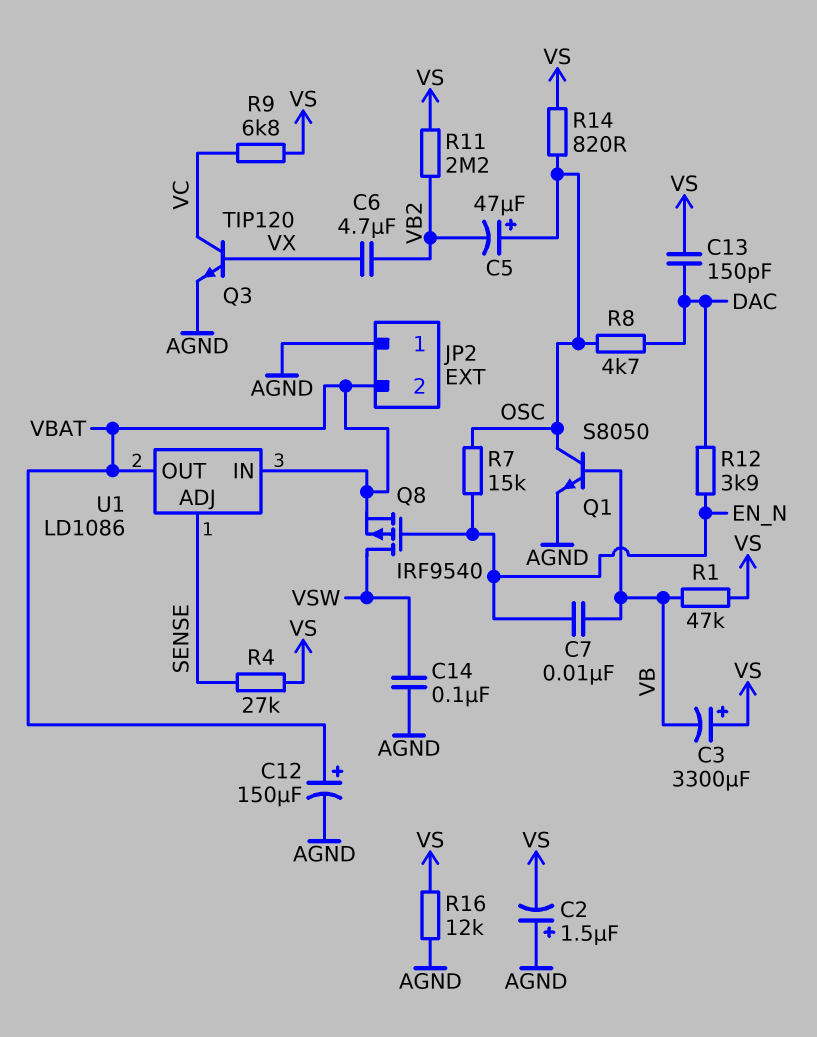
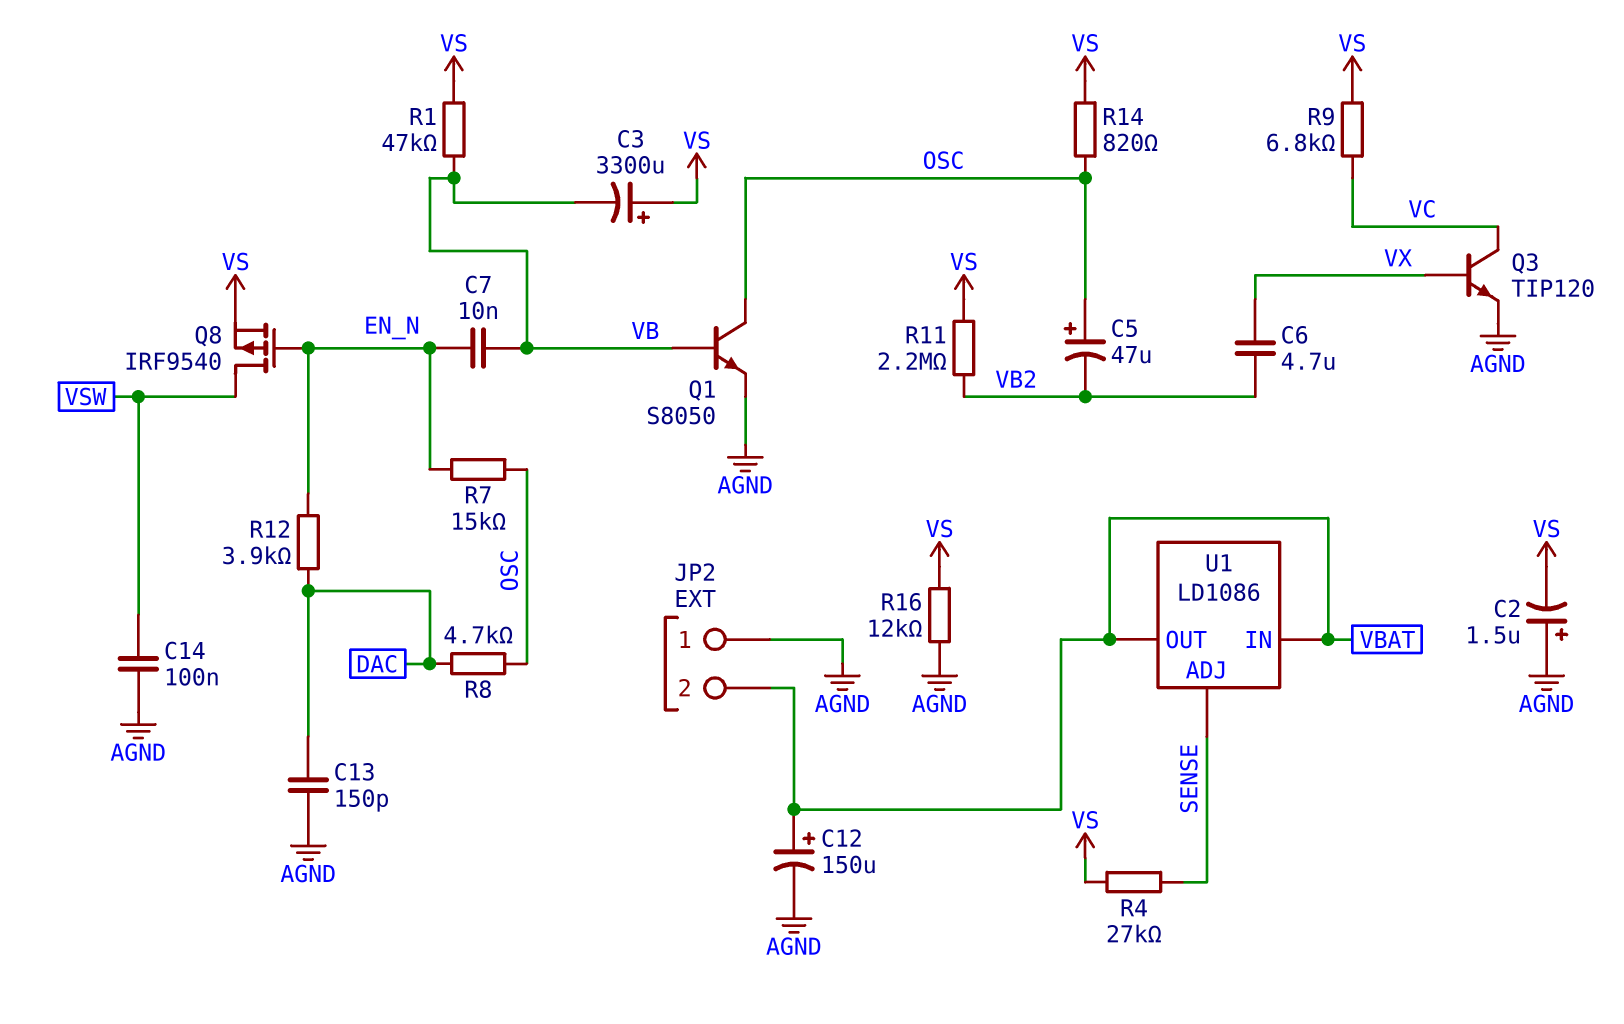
C13: 150pF (DAC, VS) -> 150pF (AGND, DAC)
Q8: PMOS IRF9540 (G EN_N, D VSW, S VBAT) -> PMOS IRF9540 (G EN_N, D VSW, S VS)

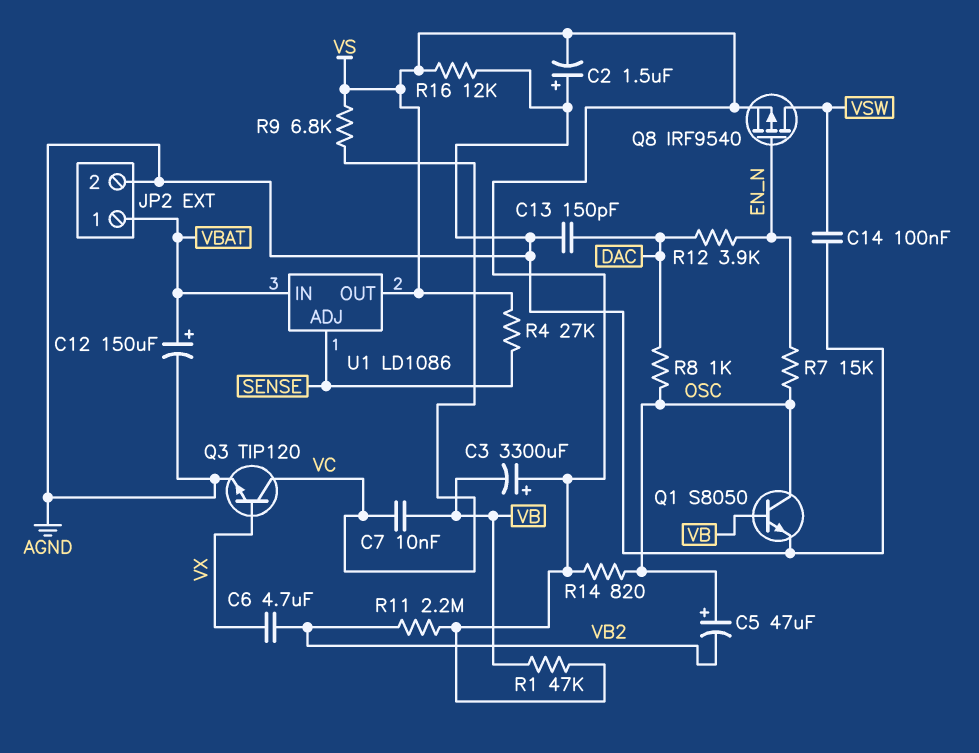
C7: 10nF (EN_N, VB) -> 10nF (VB, VC)
JP2 pin 1: AGND -> VBAT
JP2 pin 2: VBAT -> AGND
R8: 4.7k (DAC, OSC) -> 1k (DAC, OSC)
U1 pin OUT: VBAT -> VS

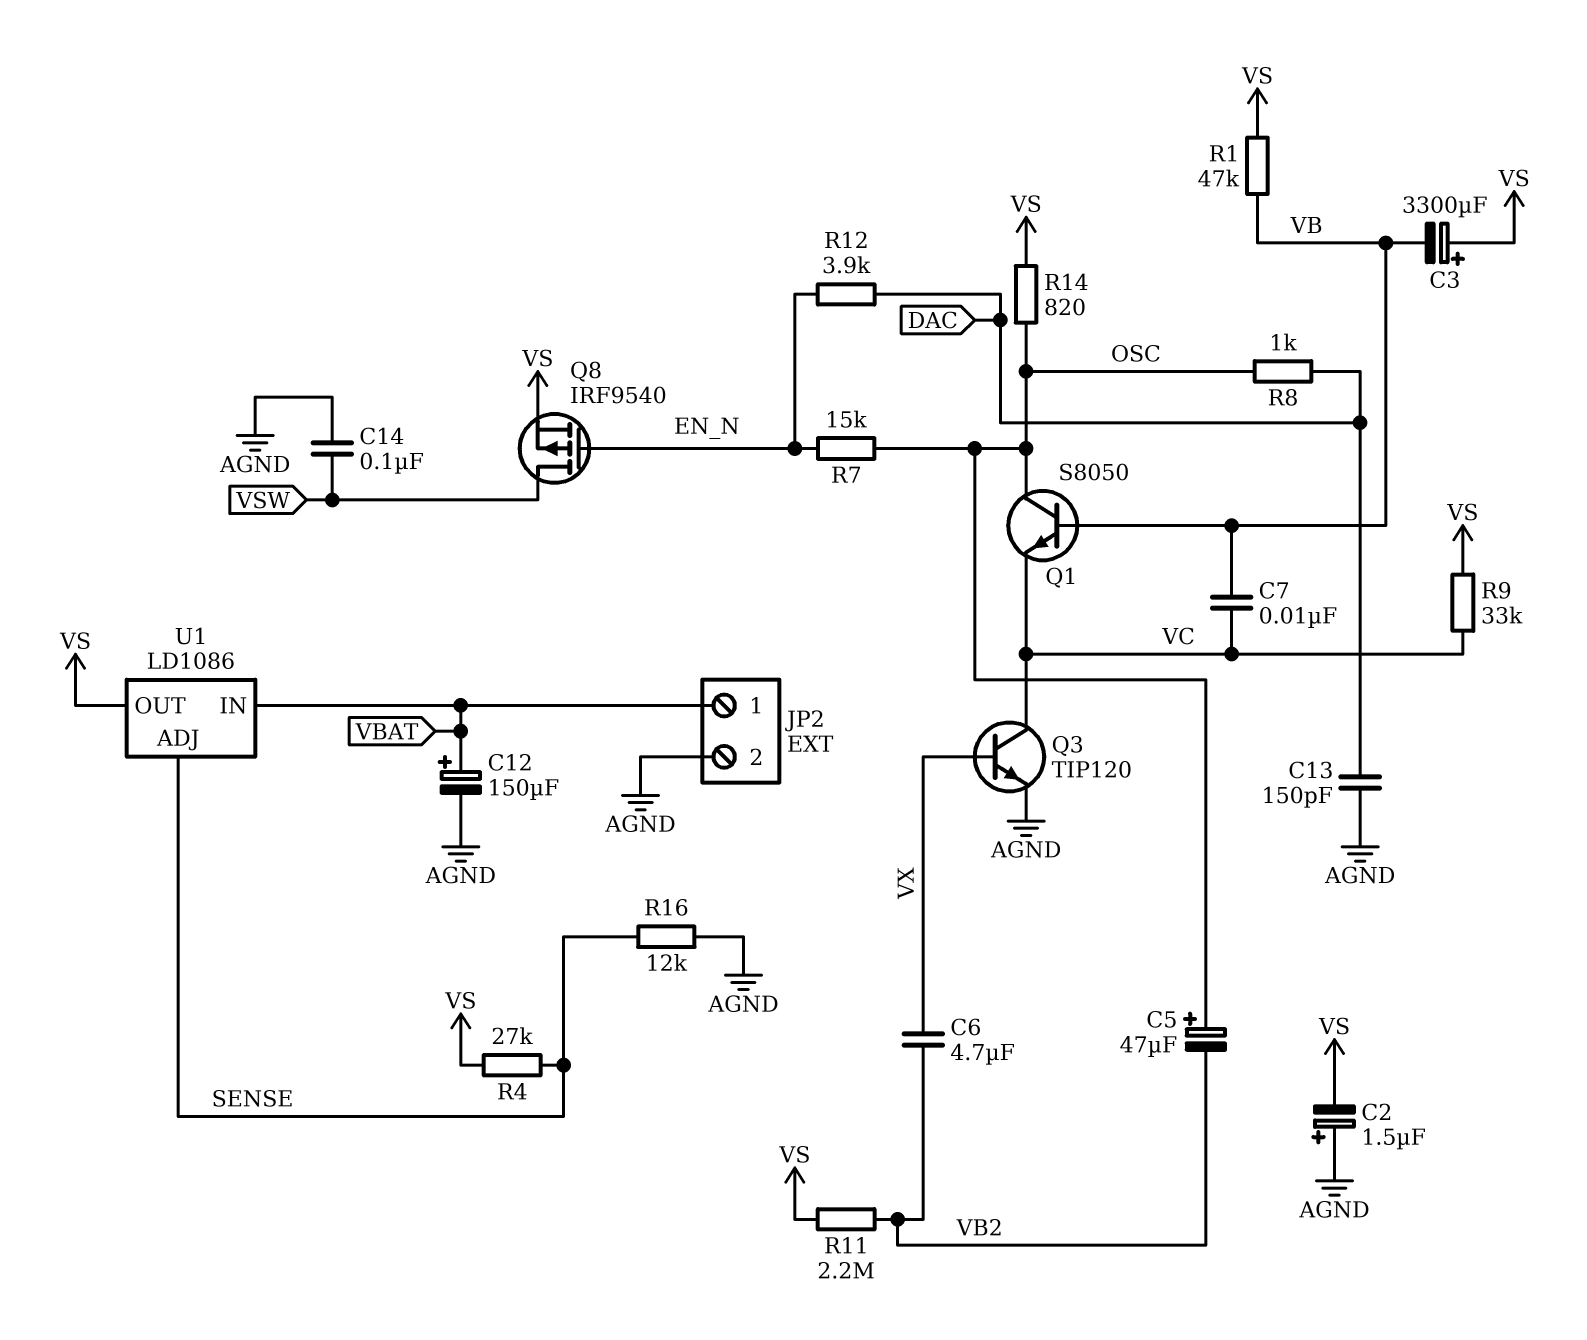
Q1: NPN S8050 (B VB, C OSC, E AGND) -> NPN S8050 (B VB, C OSC, E VC)
R9: 6.8k (VC, VS) -> 33k (VC, VS)
R16: 12k (AGND, VS) -> 12k (AGND, SENSE)

